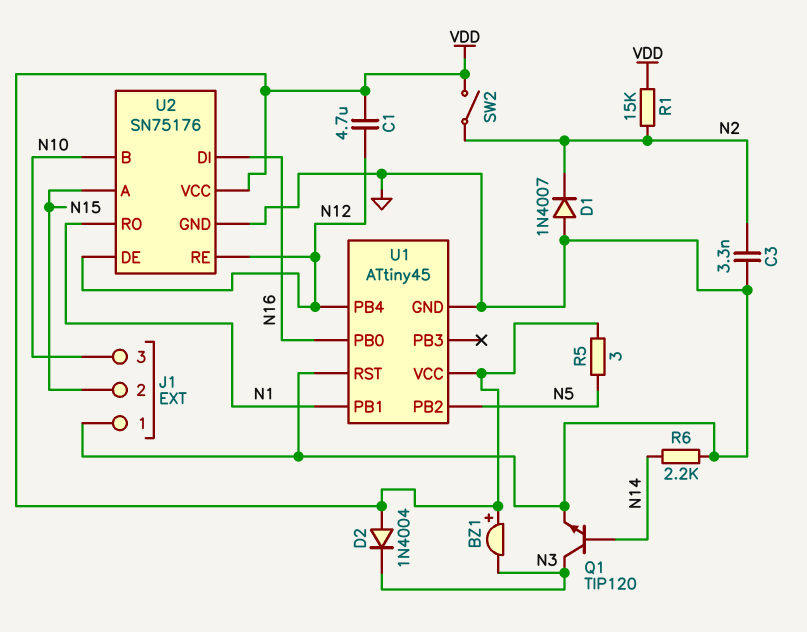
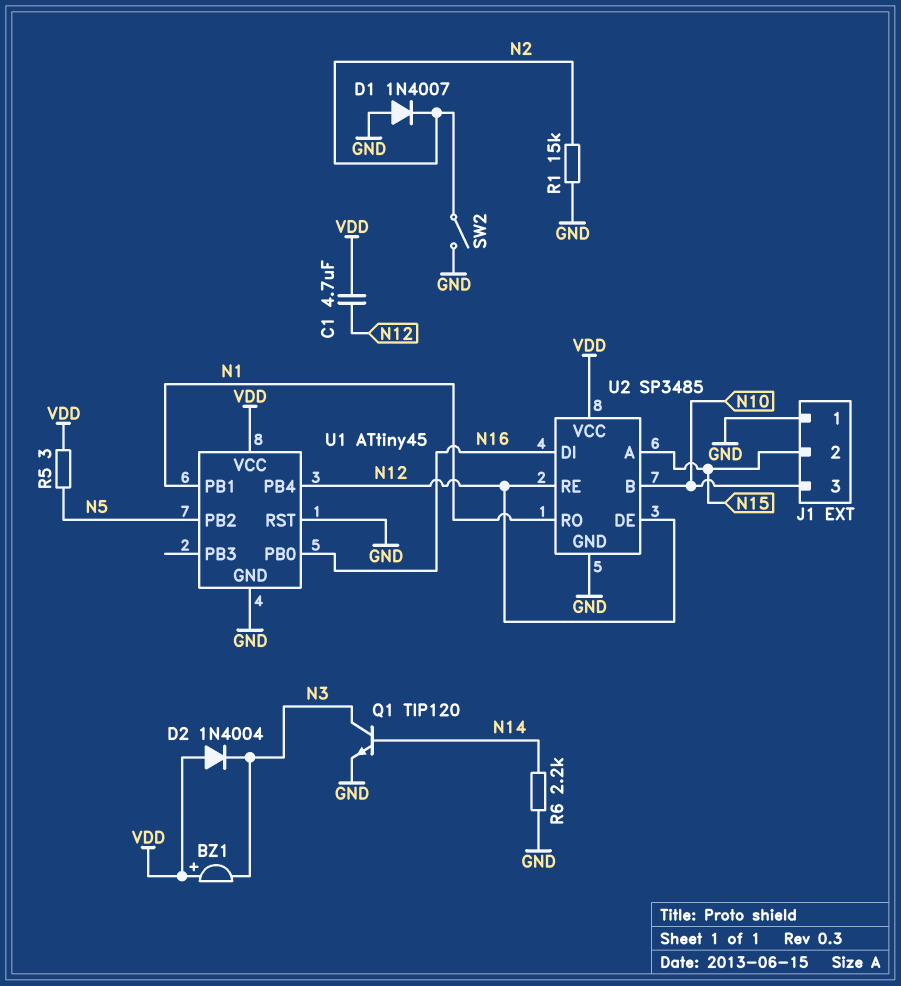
C3: 3.3nF (GND, N2) -> none
R1: 15k (N2, VDD) -> 15k (GND, N2)
SW2: switch (N2, VDD) -> switch (GND, N2)
U2: SN75176 -> SP3485

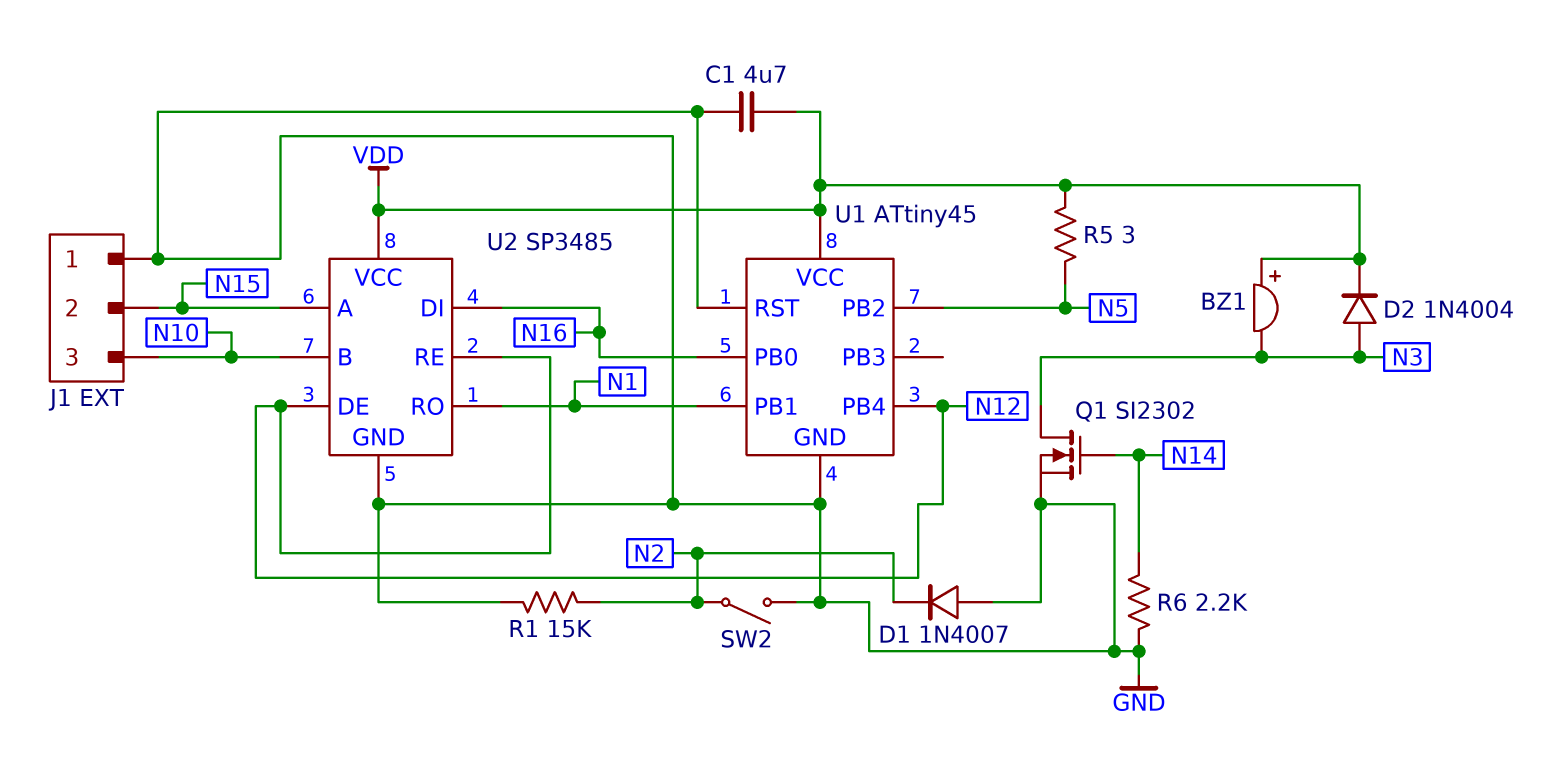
C1: 4.7uF (N12, VDD) -> 4.7uF (GND, VDD)
D2: diode 1N4004 (A VDD, K N3) -> diode 1N4004 (A N3, K VDD)
Q1: NPN TIP120 (B N14, C N3, E GND) -> NMOS SI2302 (G N14, D N3, S GND)

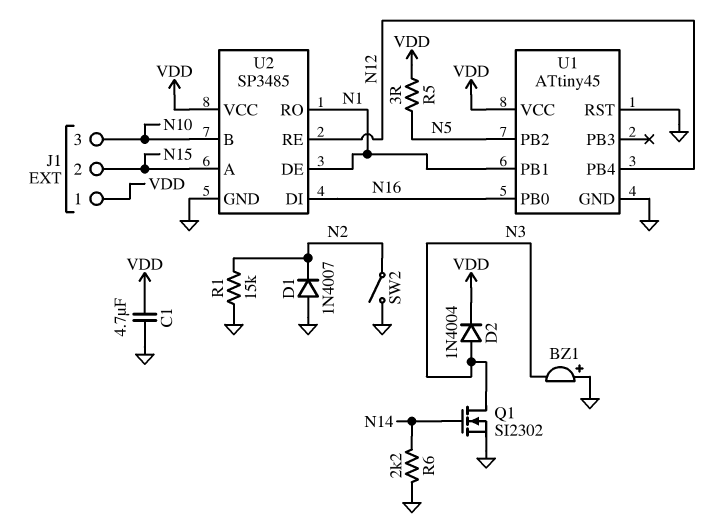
BZ1: buzzer (plus VDD, minus N3) -> buzzer (plus GND, minus N3)
J1 pin 1: GND -> VDD
U2 pin DE: N12 -> N1

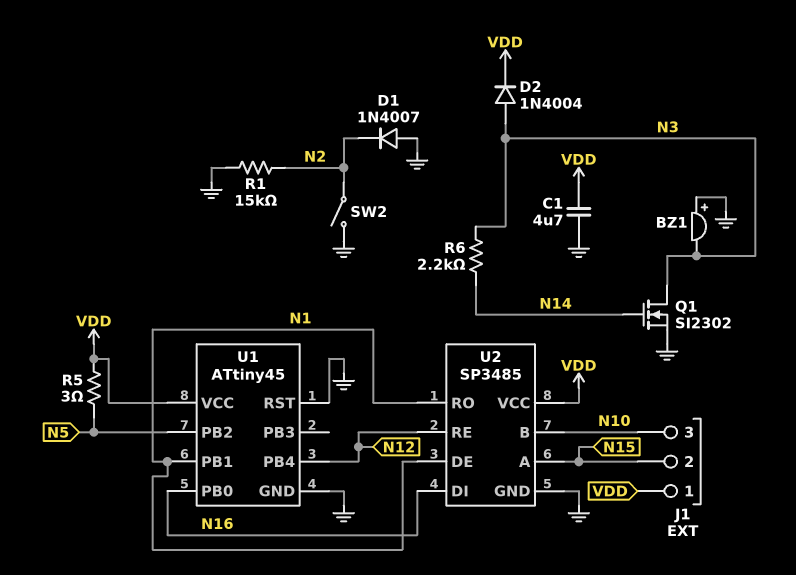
R6: 2.2k (GND, N14) -> 2.2k (N3, N14)

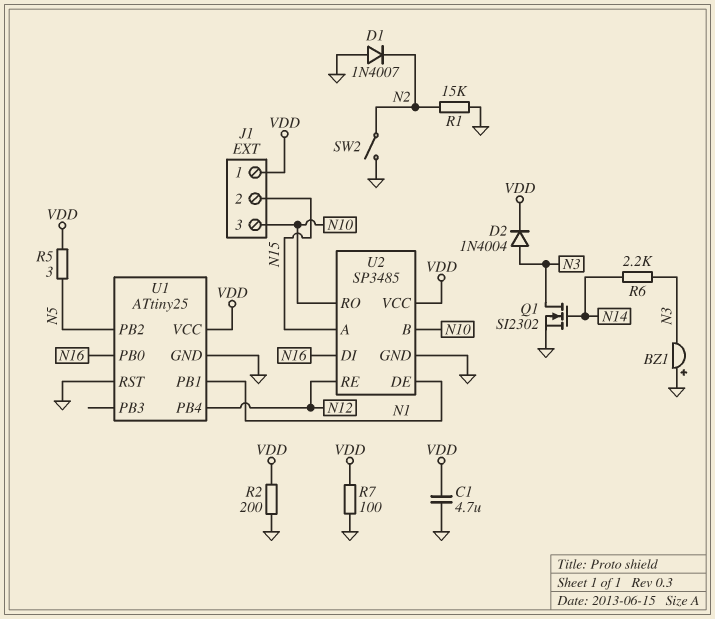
R2: none -> 200 (GND, VDD)
R7: none -> 100 (GND, VDD)
U1: ATtiny45 -> ATtiny25
U2 pin RO: N1 -> N10

